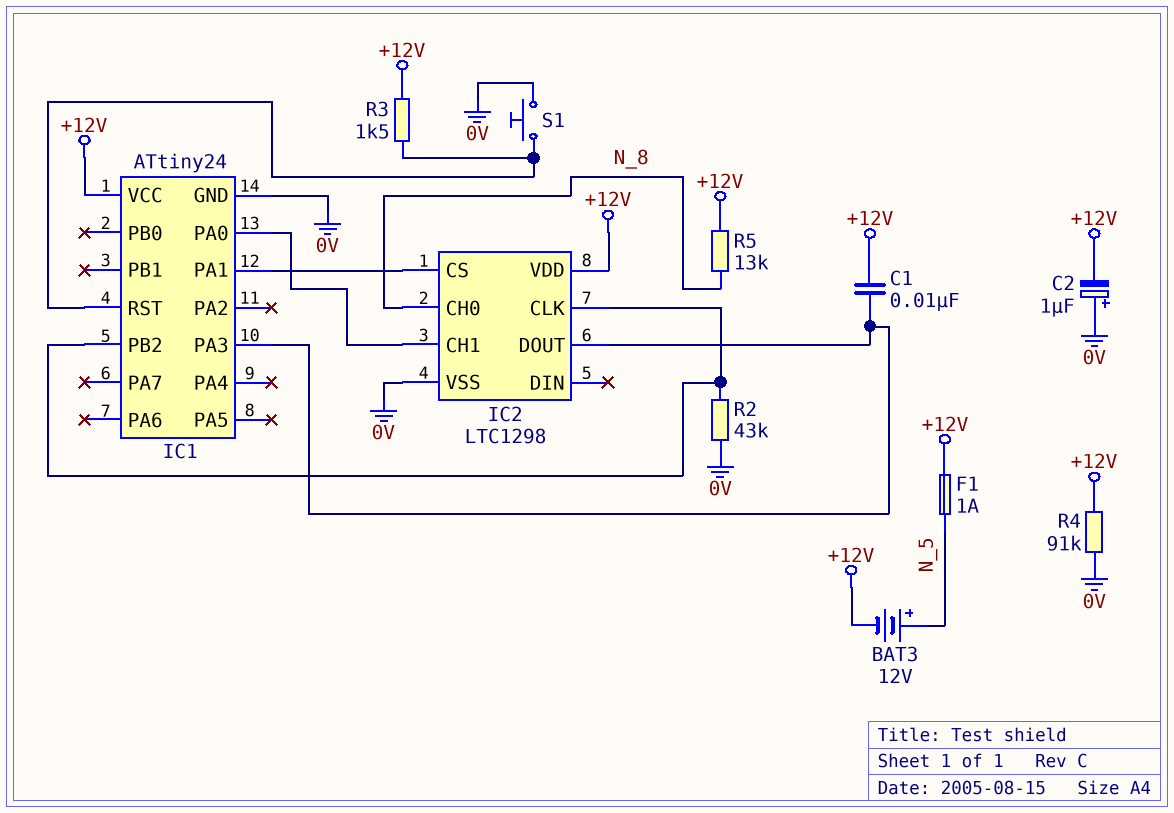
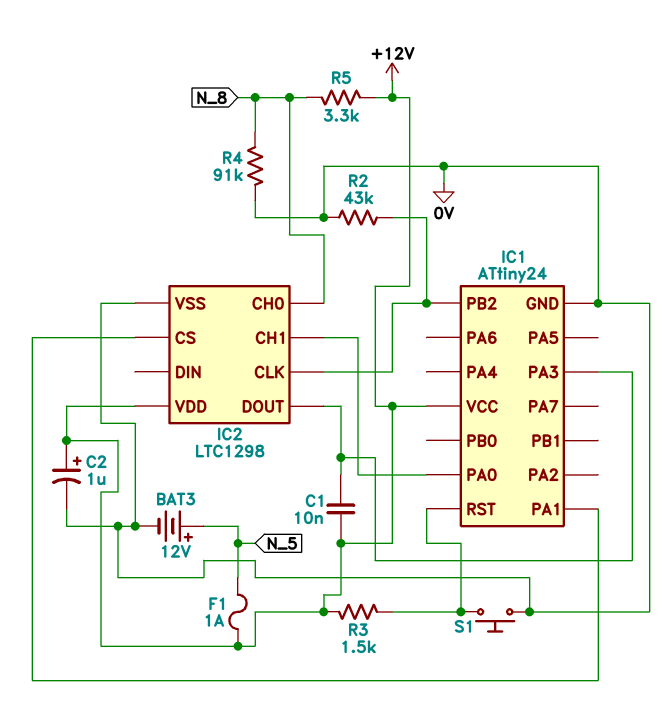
BAT3: 12V (plus N_5, minus +12V) -> 12V (plus N_5, minus 0V)
C2: 1uF (plus 0V, minus +12V) -> 1uF (plus +12V, minus 0V)
R4: 91k (+12V, 0V) -> 91k (0V, N_8)
R5: 13k (+12V, N_8) -> 3.3k (+12V, N_8)

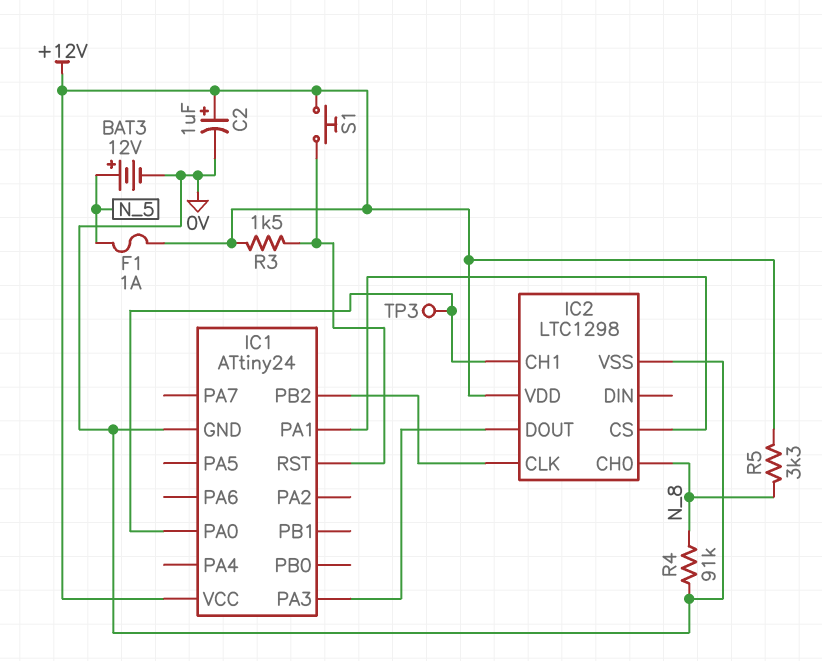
C1: 10nF (+12V, IC1/PA3) -> none
R2: 43k (0V, IC1/PB2) -> none
S1: button (0V, IC1/RST) -> button (+12V, IC1/RST)
TP3: none -> test point (IC1/PA0)

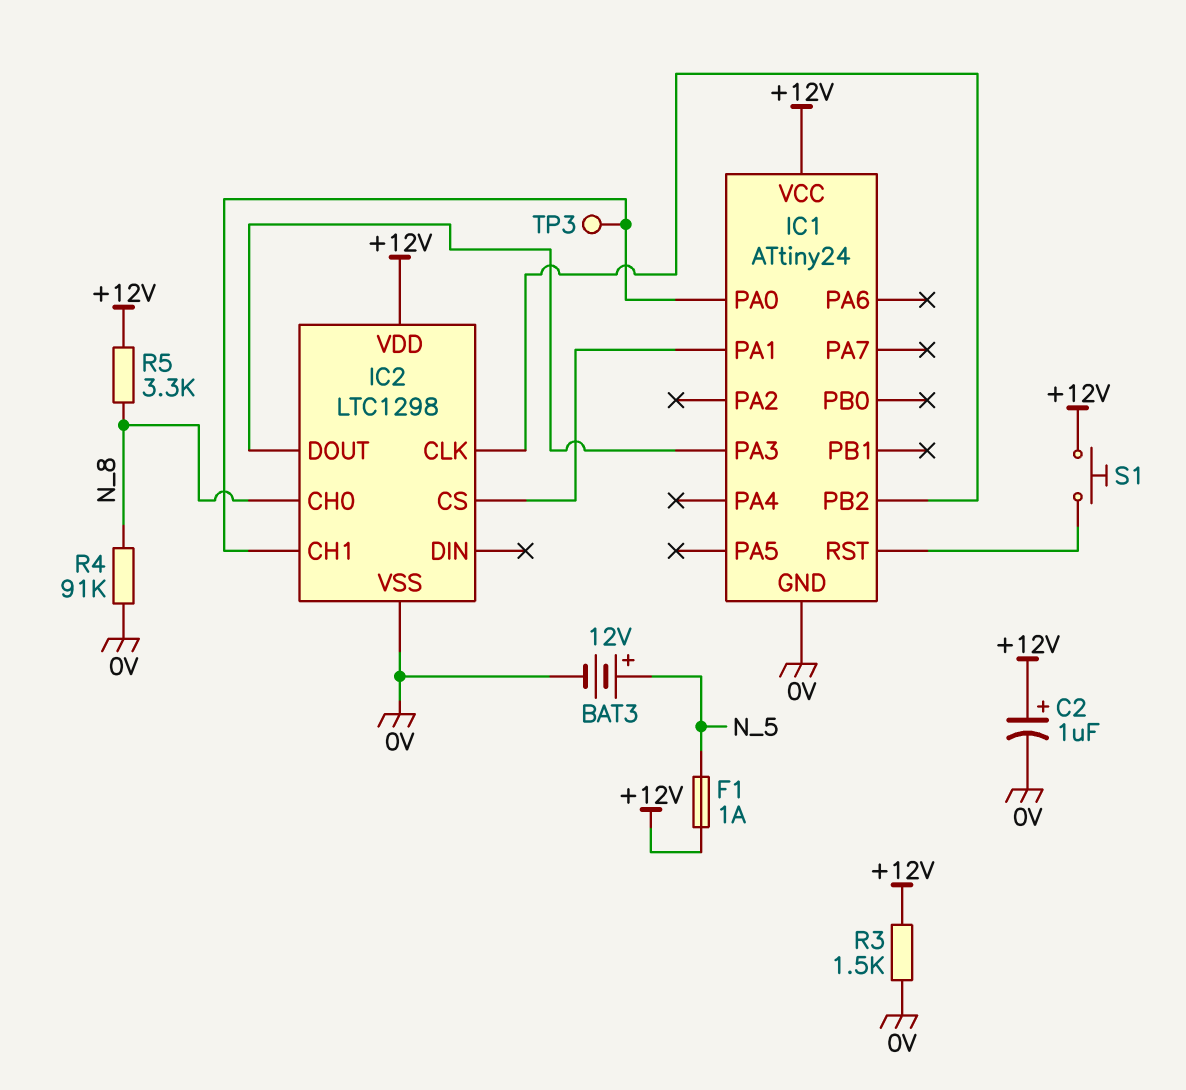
R3: 1.5k (+12V, IC1/RST) -> 1.5k (+12V, 0V)

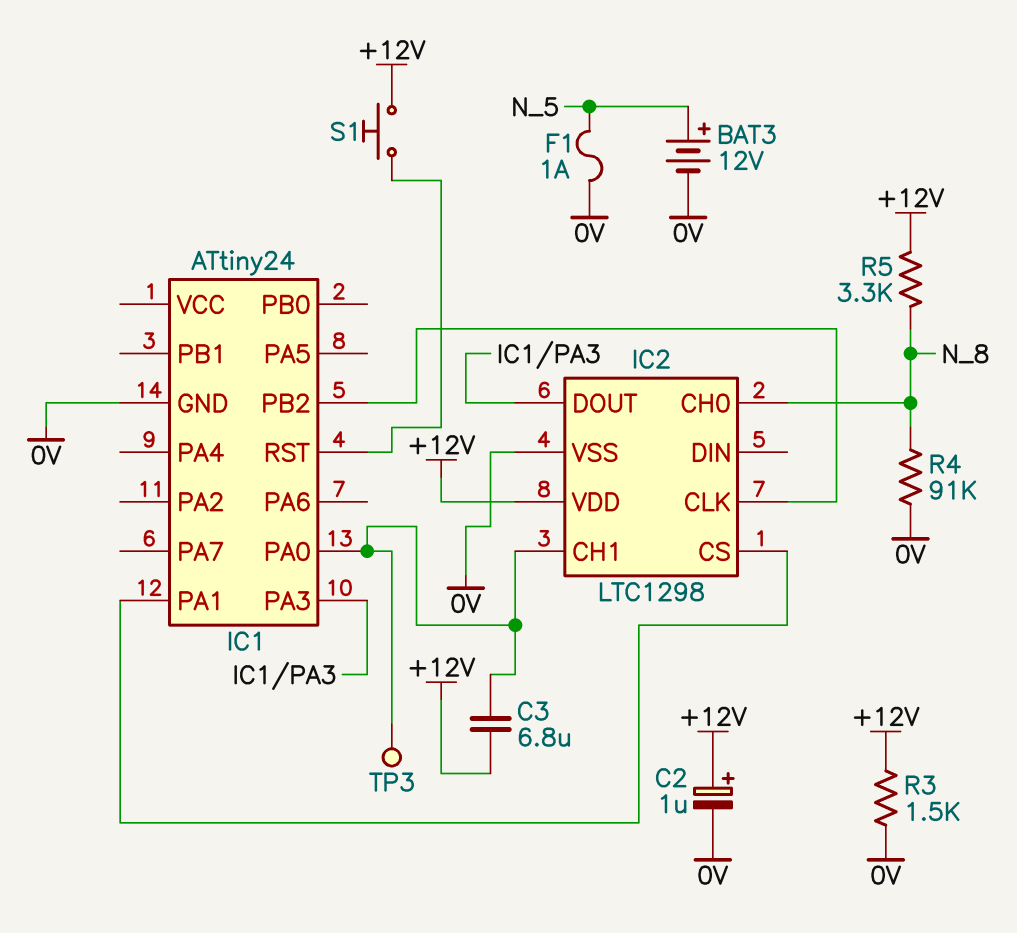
C3: none -> 6.8uF (+12V, IC1/PA0)
F1: 1A (+12V, N_5) -> 1A (0V, N_5)
IC1 pin VCC: +12V -> none

